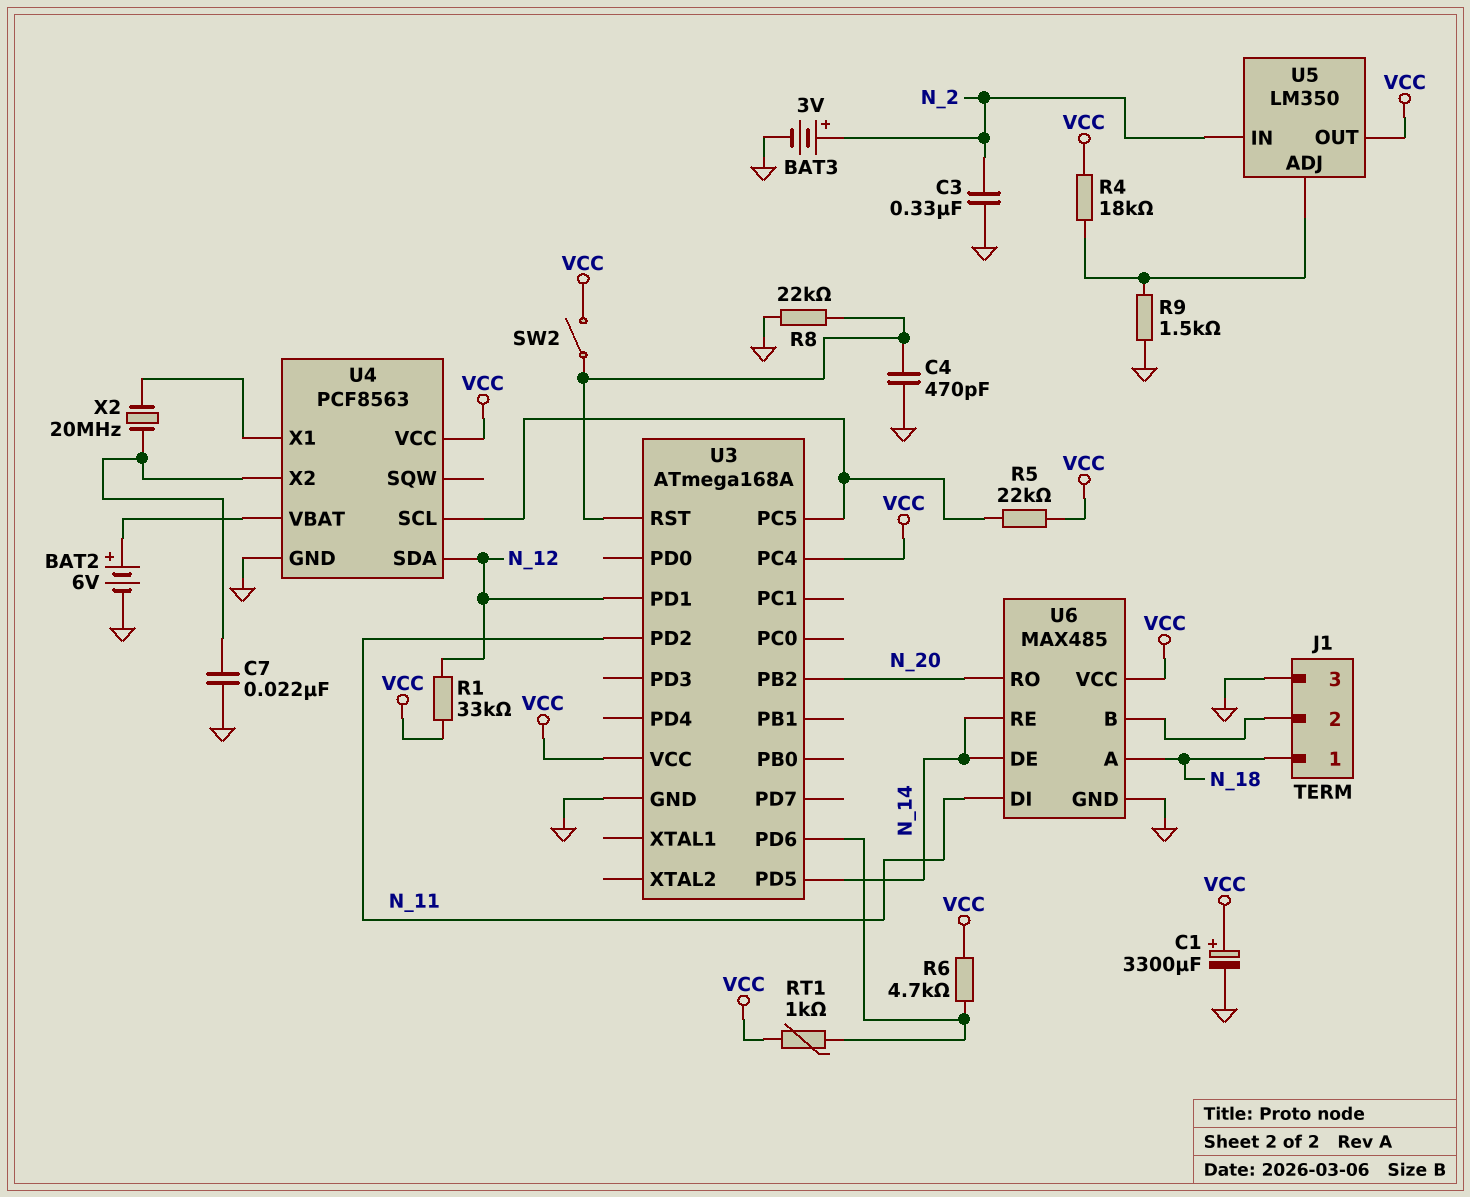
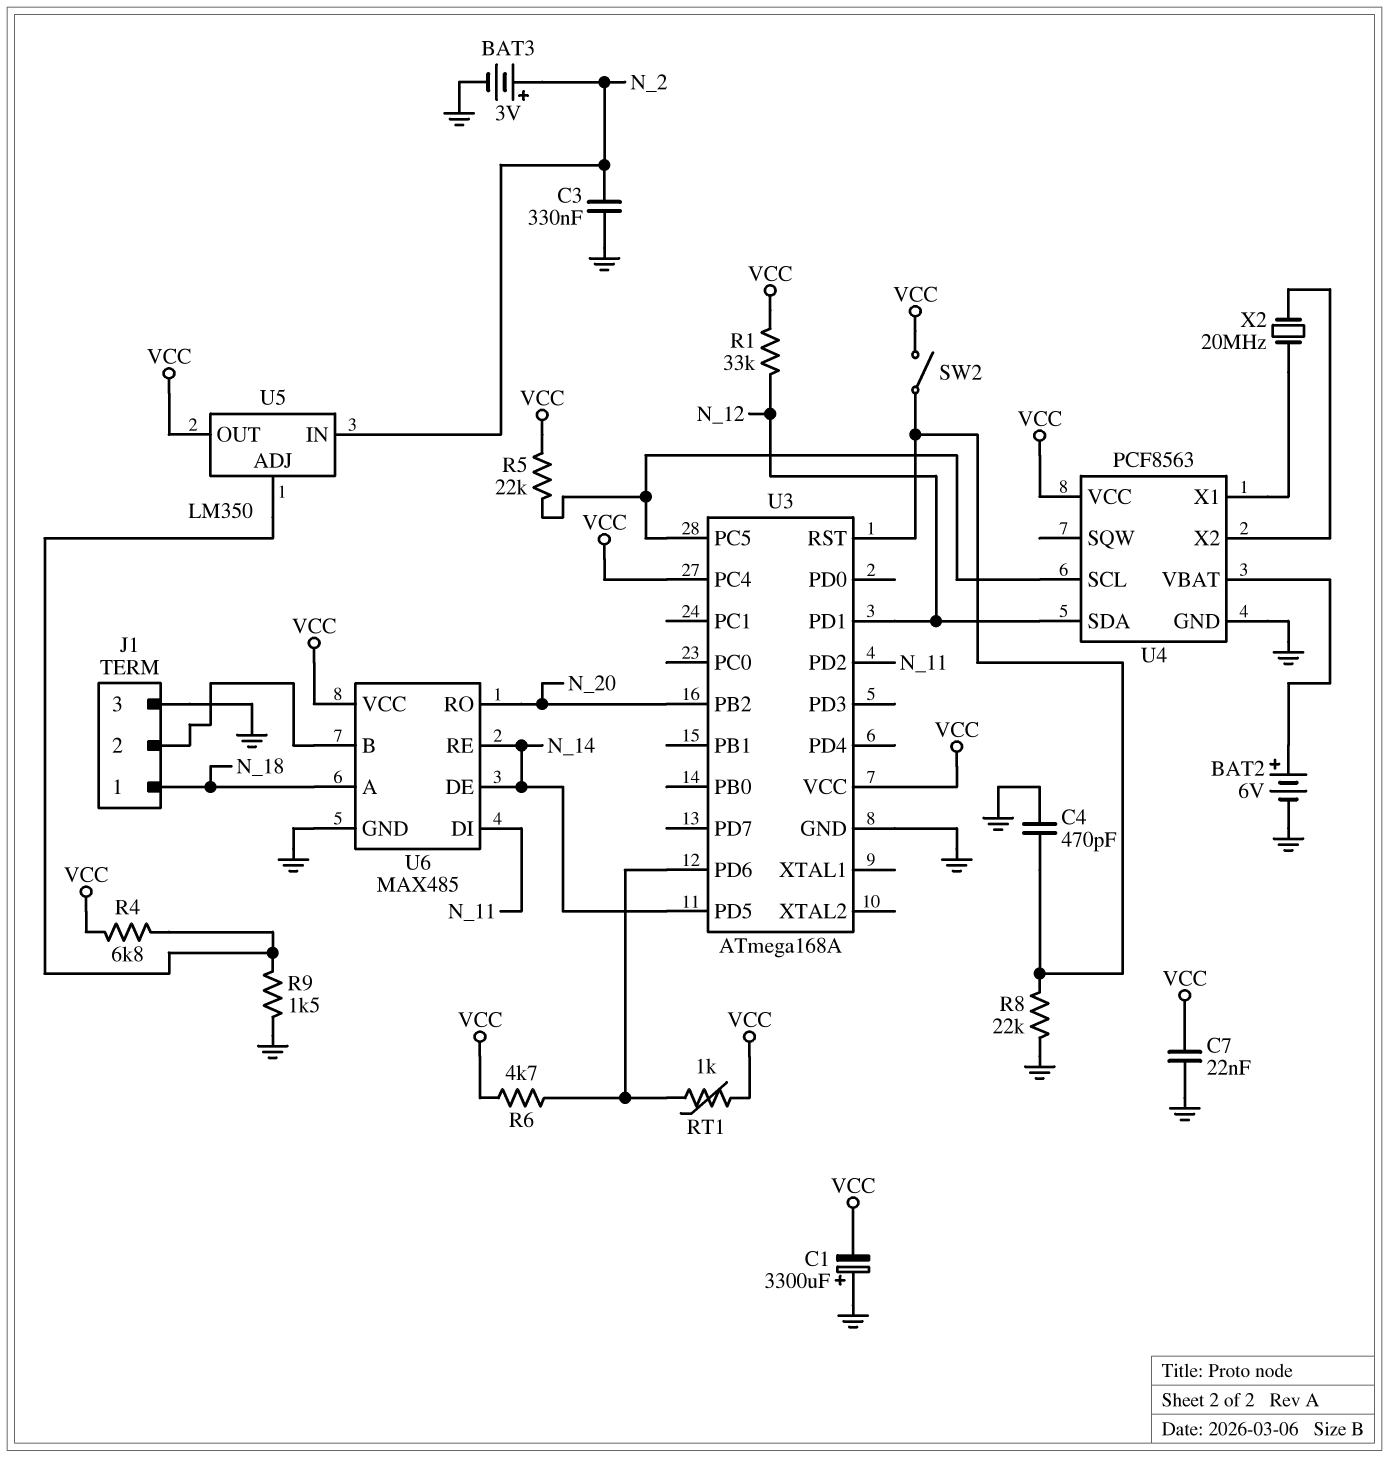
C1: 3300uF (plus VCC, minus GND) -> 3300uF (plus GND, minus VCC)
C7: 22nF (GND, U4/X2) -> 22nF (GND, VCC)
R4: 18k (U5/ADJ, VCC) -> 6.8k (U5/ADJ, VCC)

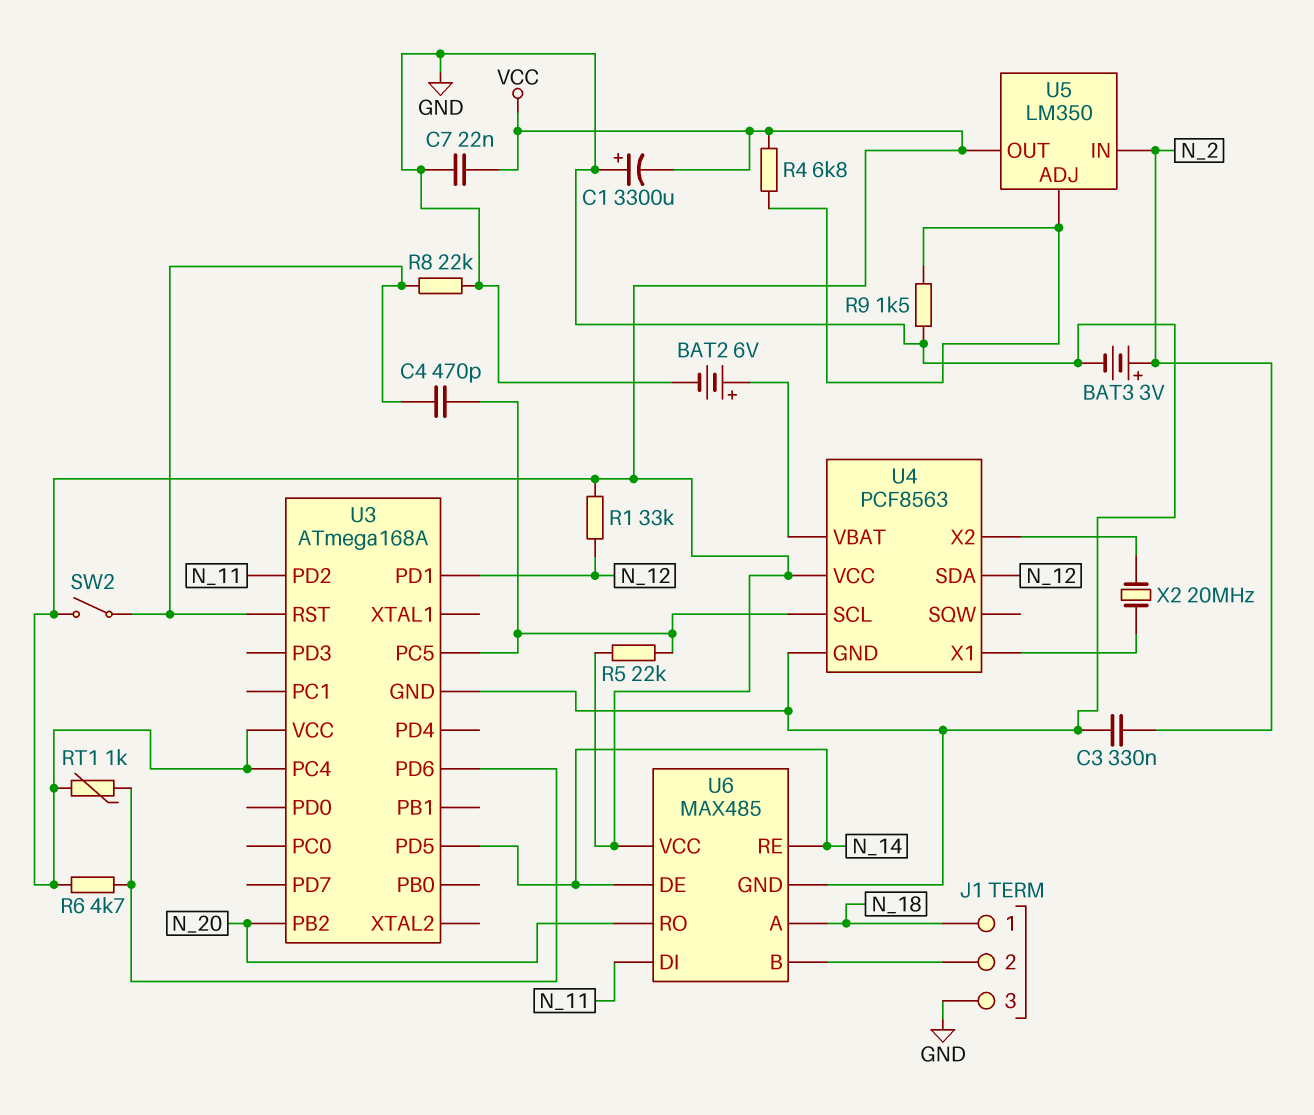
C4: 470pF (GND, U3/RST) -> 470pF (U3/PC5, U3/RST)

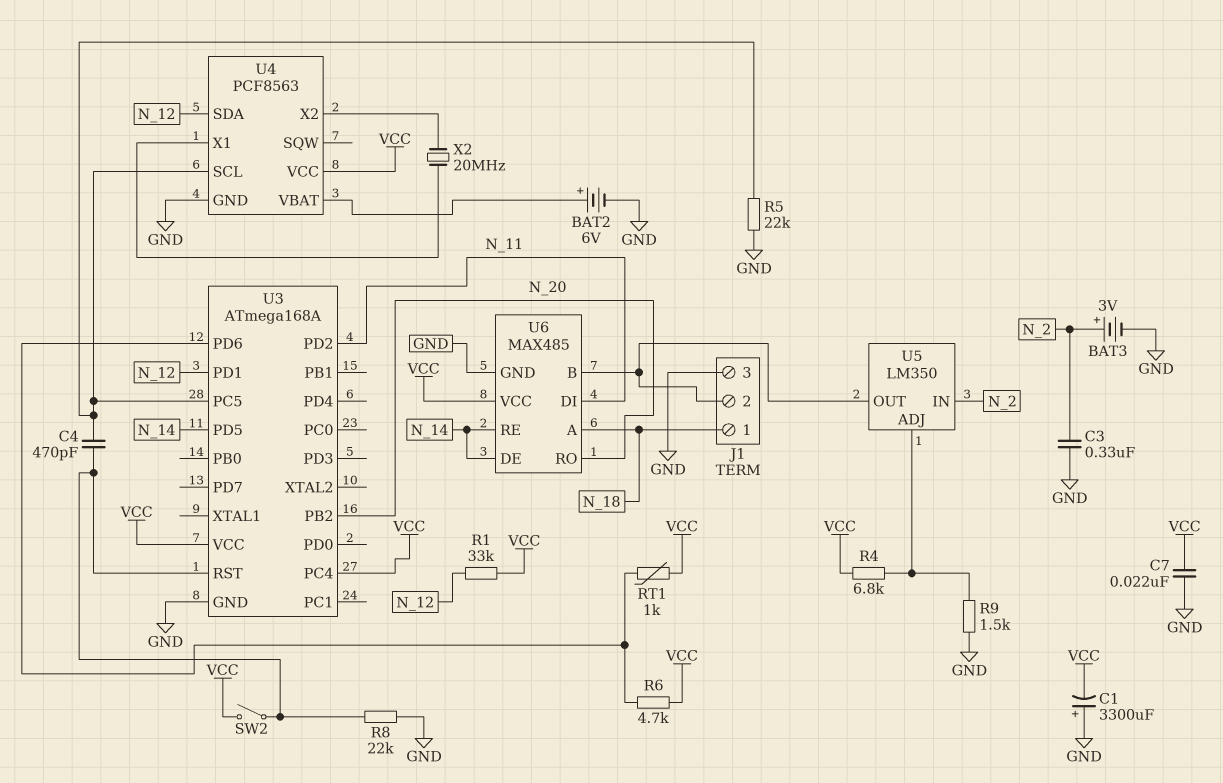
R5: 22k (U3/PC5, VCC) -> 22k (GND, U3/PC5)
U5 pin OUT: VCC -> J1/2

